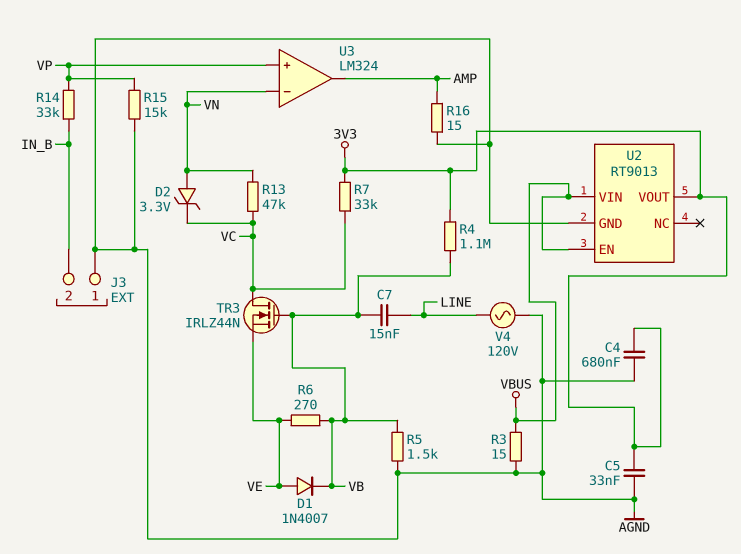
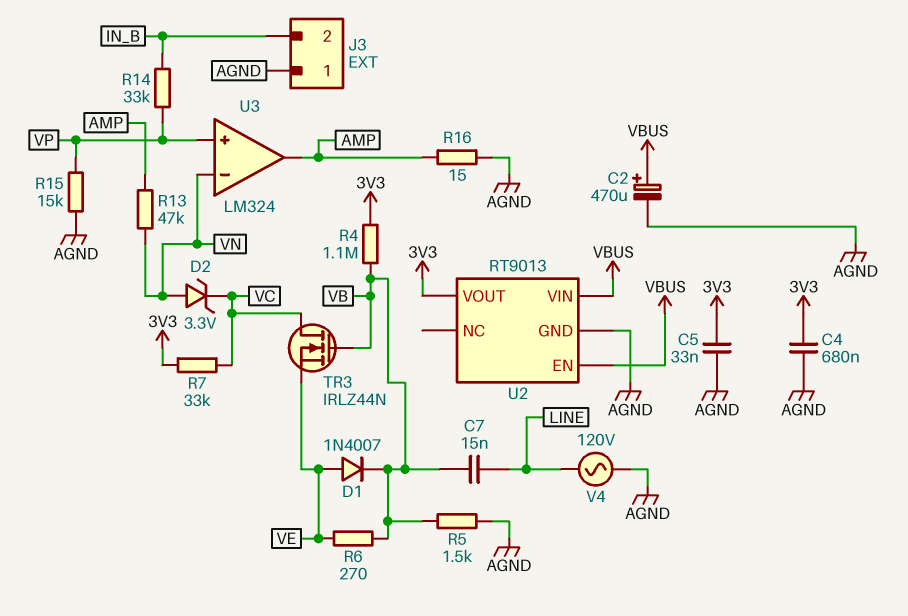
C2: none -> 470uF (plus VBUS, minus AGND)
R3: 15 (AGND, VBUS) -> none
R13: 47k (VC, VN) -> 47k (AMP, VN)

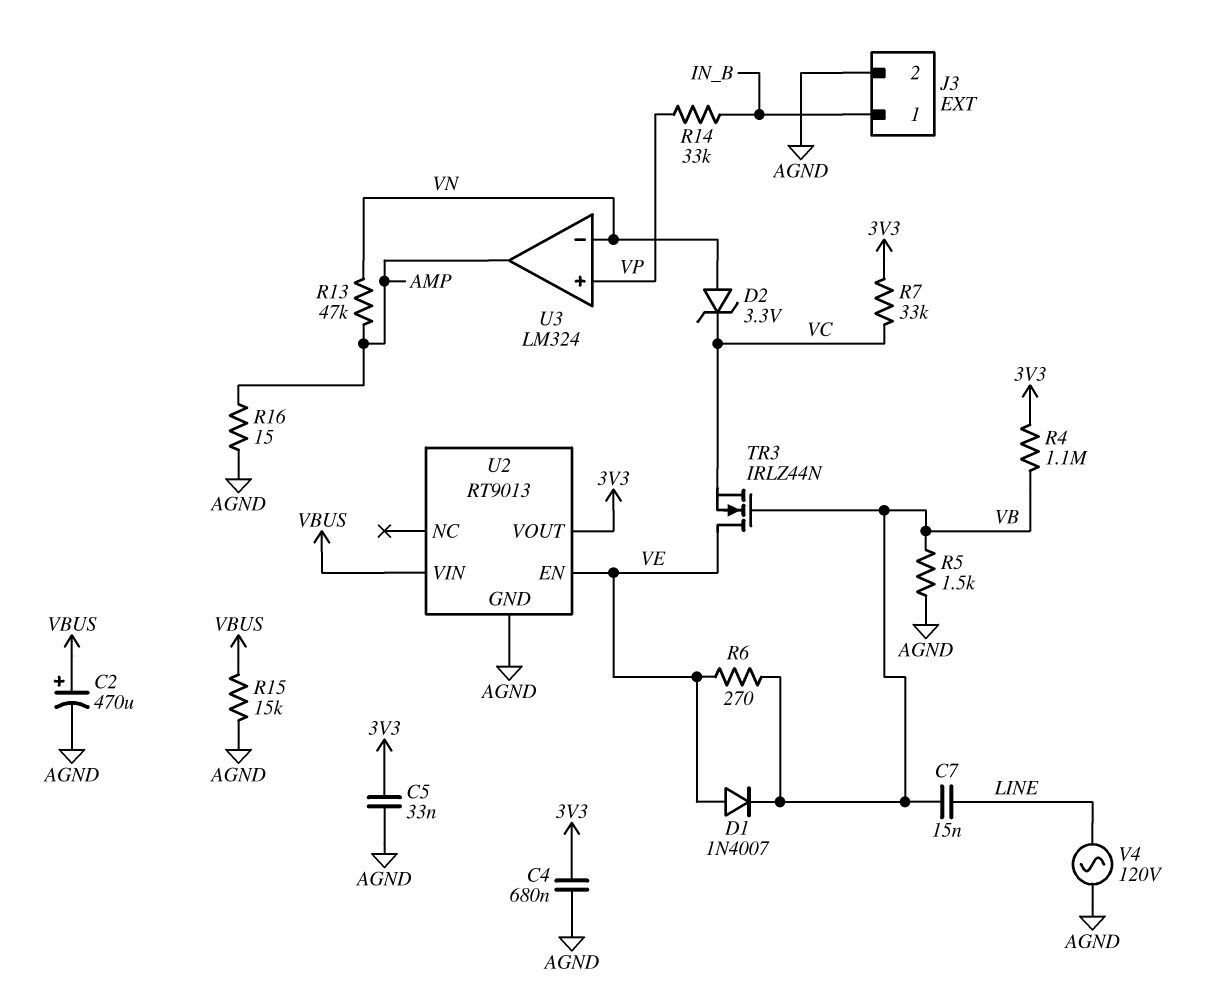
J3 pin 1: AGND -> IN_B
J3 pin 2: IN_B -> AGND
R15: 15k (AGND, VP) -> 15k (AGND, VBUS)
TR3: NMOS IRLZ44N (G VB, D VC, S VE) -> NMOS IRLZ44N (G VB, D VE, S VC)
U2 pin EN: VBUS -> VE

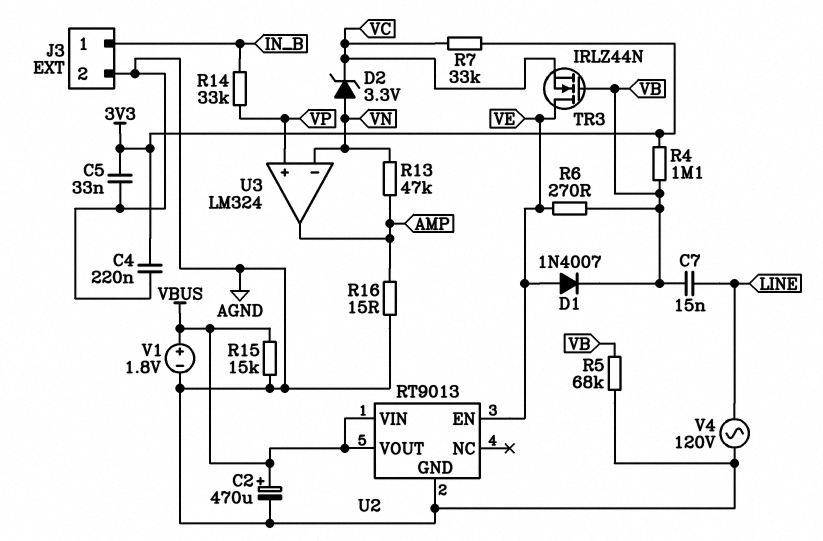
C4: 680nF (3V3, AGND) -> 220nF (3V3, AGND)
R5: 1.5k (AGND, VB) -> 68k (AGND, VB)
U2 pin VOUT: 3V3 -> VBUS
V1: none -> 1.8V (plus VBUS, minus AGND)

